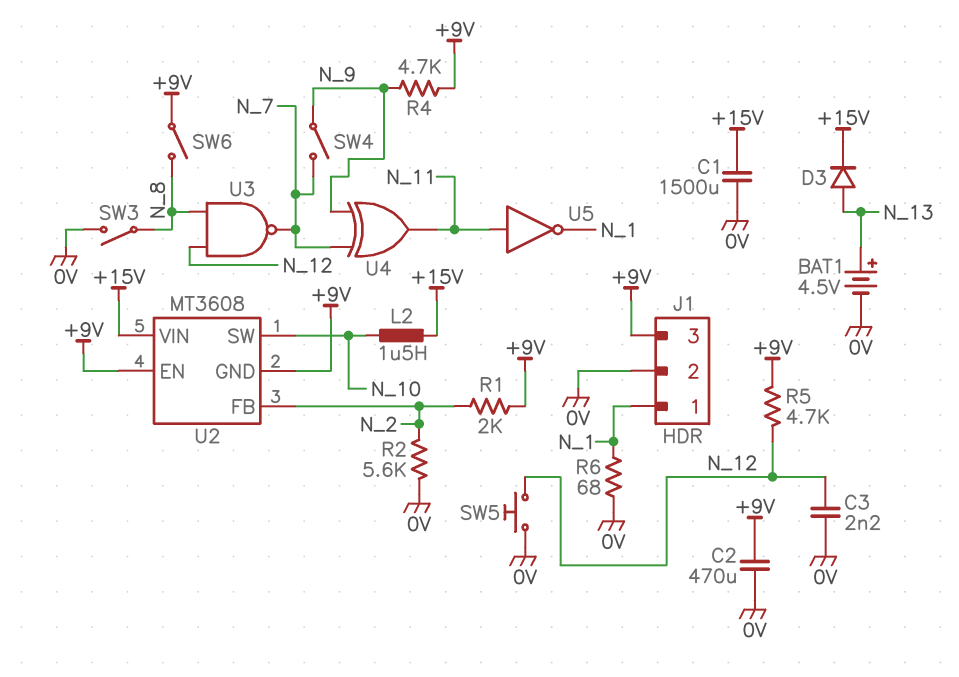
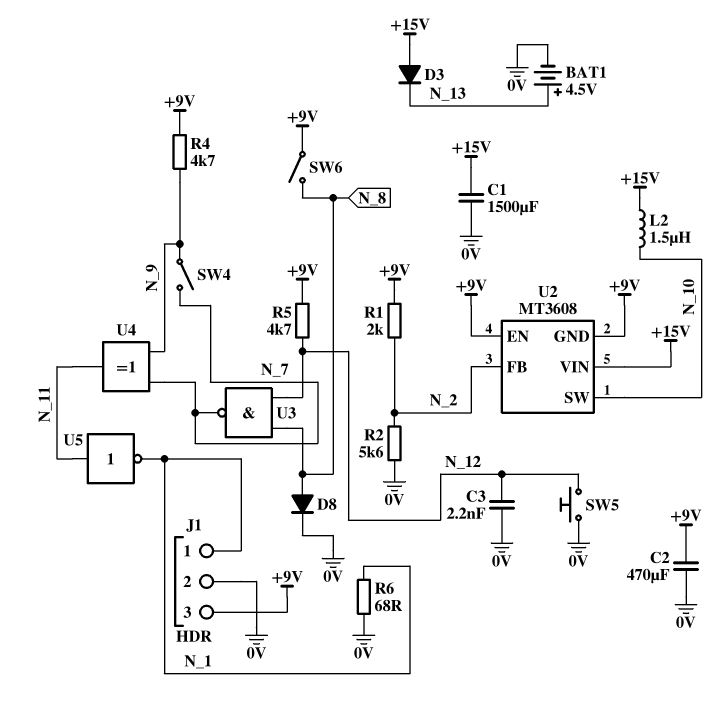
D3: diode (A N_13, K +15V) -> diode (A +15V, K N_13)
D8: none -> diode (A N_8, K 0V)
SW3: switch (0V, N_8) -> none

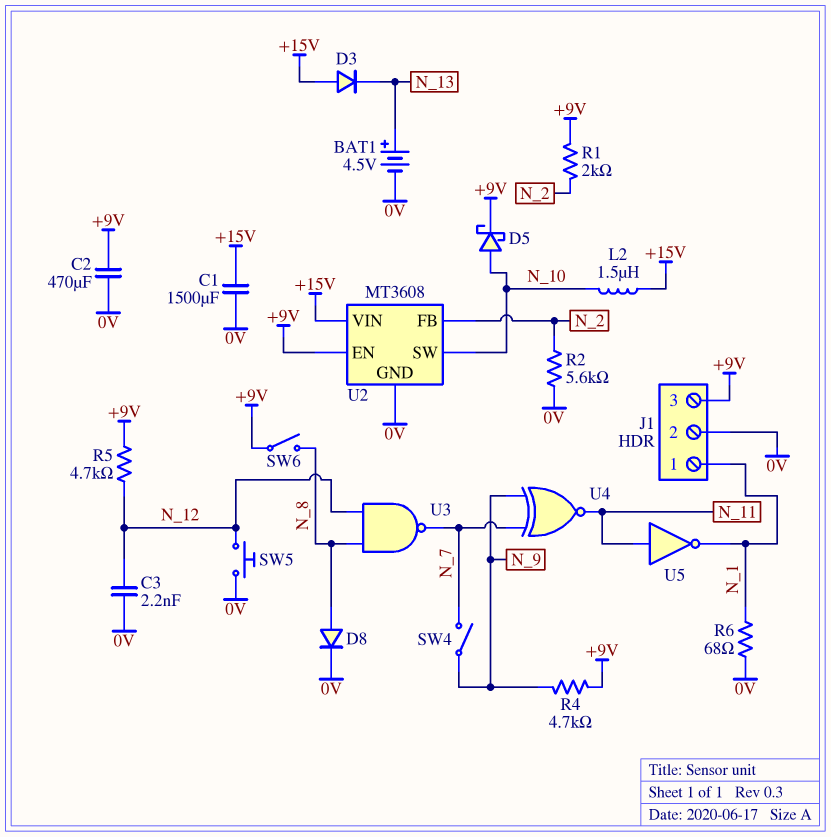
D5: none -> schottky (A N_10, K +9V)
U2 pin GND: +9V -> 0V
U4: XOR (in N_7, in N_9, out N_11) -> XNOR (in N_7, in N_9, out N_11)

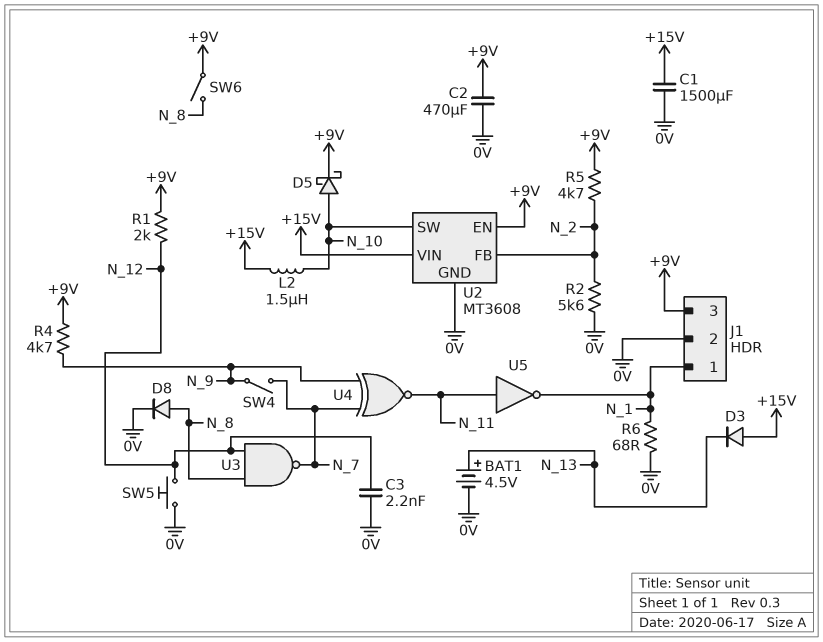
R1: 2k (+9V, N_2) -> 2k (+9V, N_12)
R5: 4.7k (+9V, N_12) -> 4.7k (+9V, N_2)

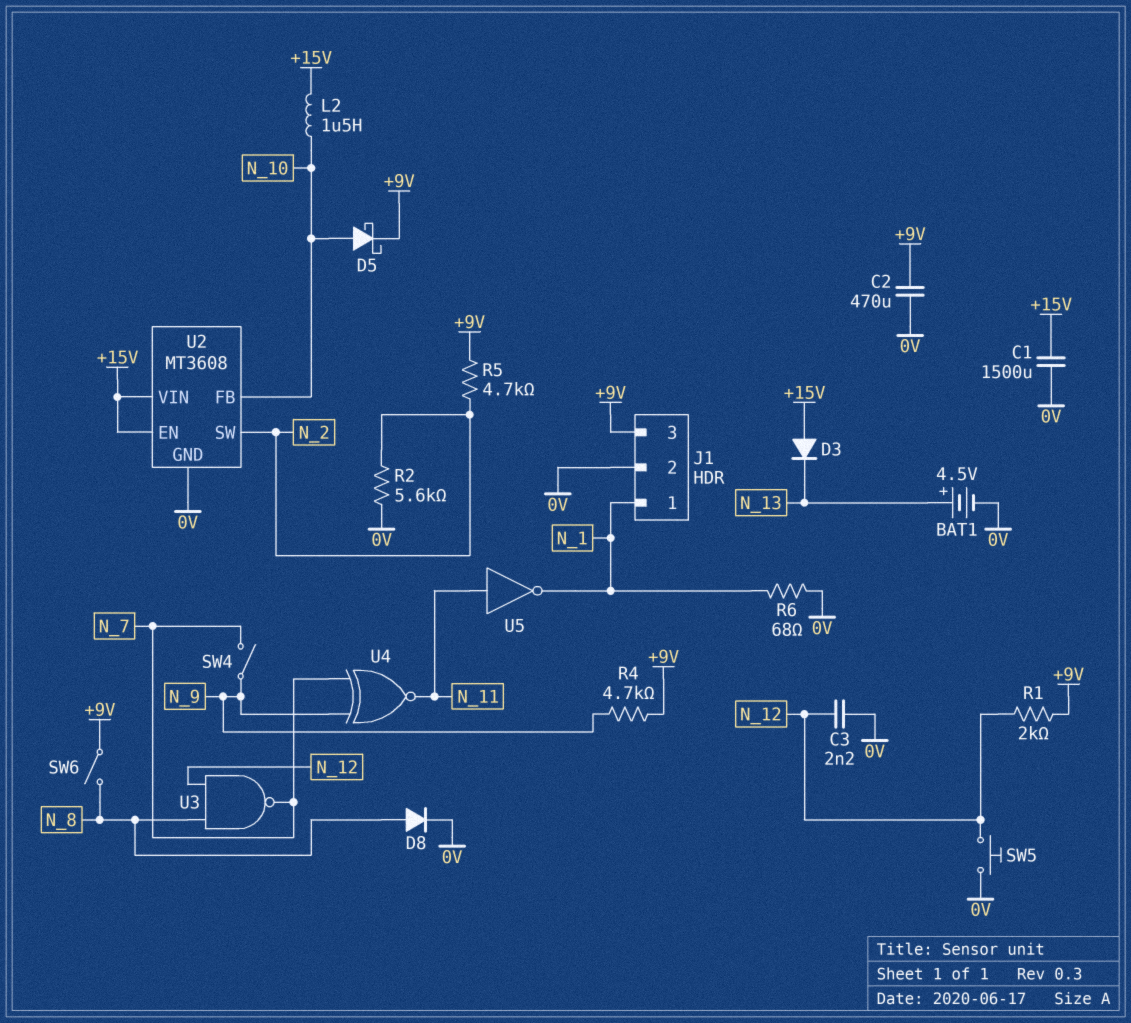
U2 pin EN: +9V -> +15V
U2 pin FB: N_2 -> N_10
U2 pin SW: N_10 -> N_2

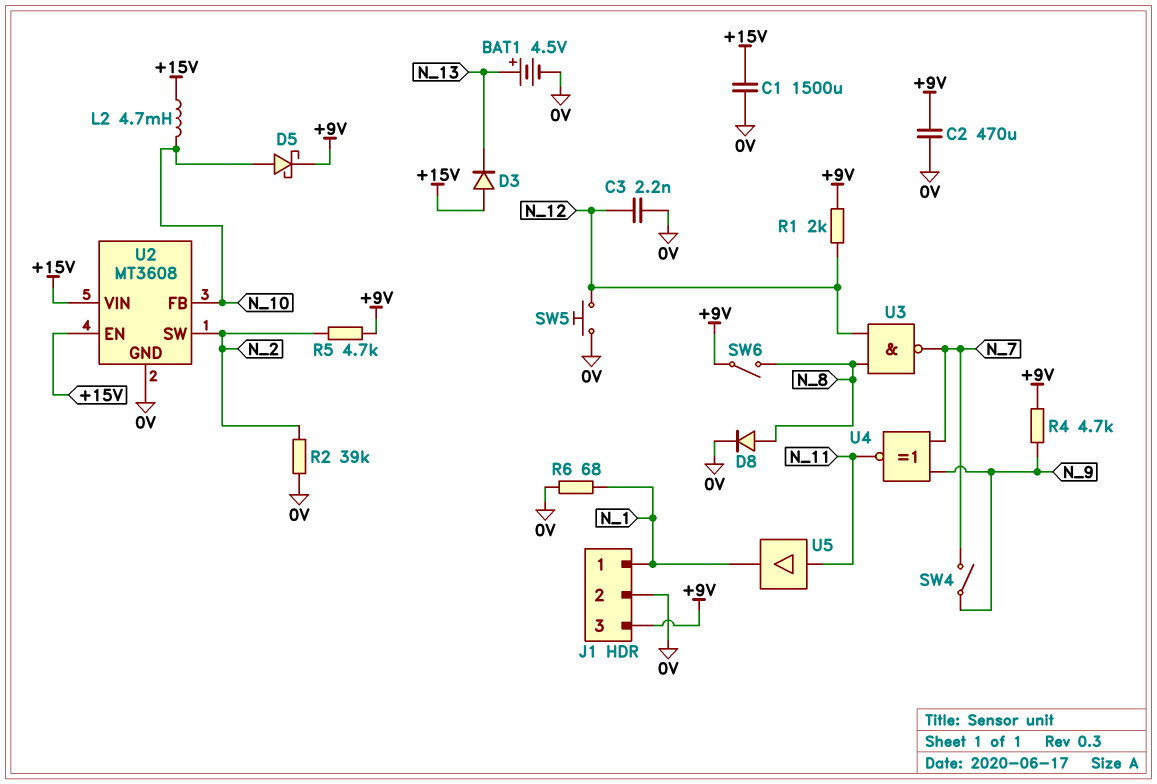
L2: 1.5uH (+15V, N_10) -> 4.7mH (+15V, N_10)
R2: 5.6k (0V, N_2) -> 39k (0V, N_2)
U5: NOT (in N_11, out N_1) -> buffer (in N_11, out N_1)

